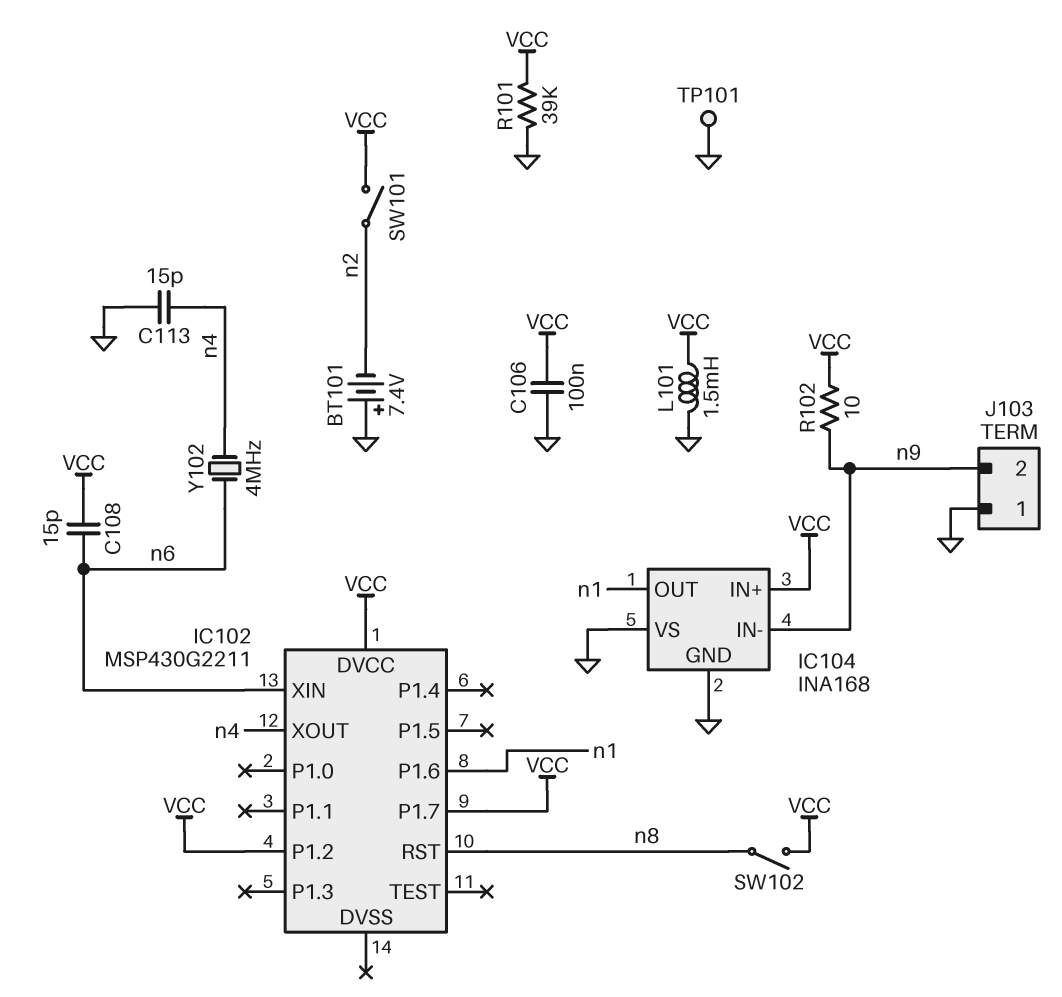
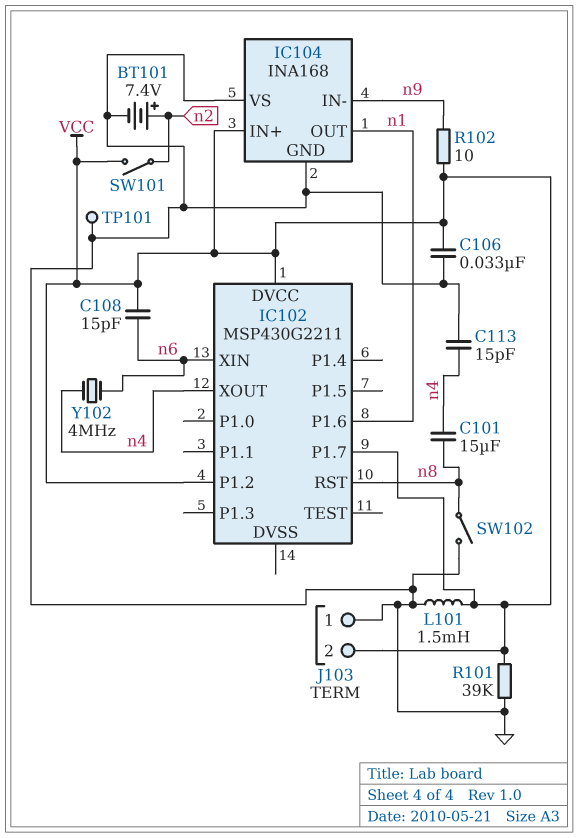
BT101: 7.4V (plus GND, minus n2) -> 7.4V (plus n2, minus GND)
C101: none -> 15uF (n4, n8)
C106: 100nF (GND, VCC) -> 33nF (GND, VCC)
J103 pin 2: n9 -> VCC
SW102: switch (VCC, n8) -> switch (GND, n8)

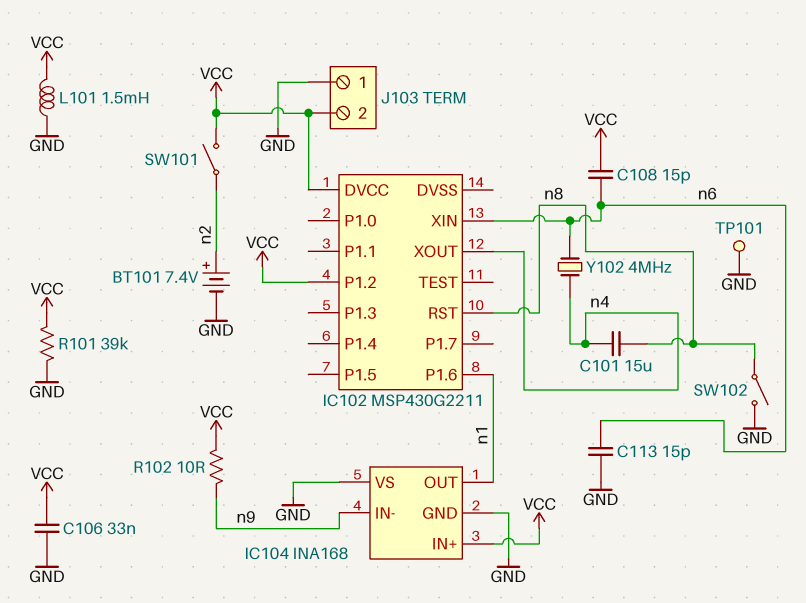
C113: 15pF (GND, n4) -> 15pF (GND, n6)
IC102 pin P1.7: VCC -> none

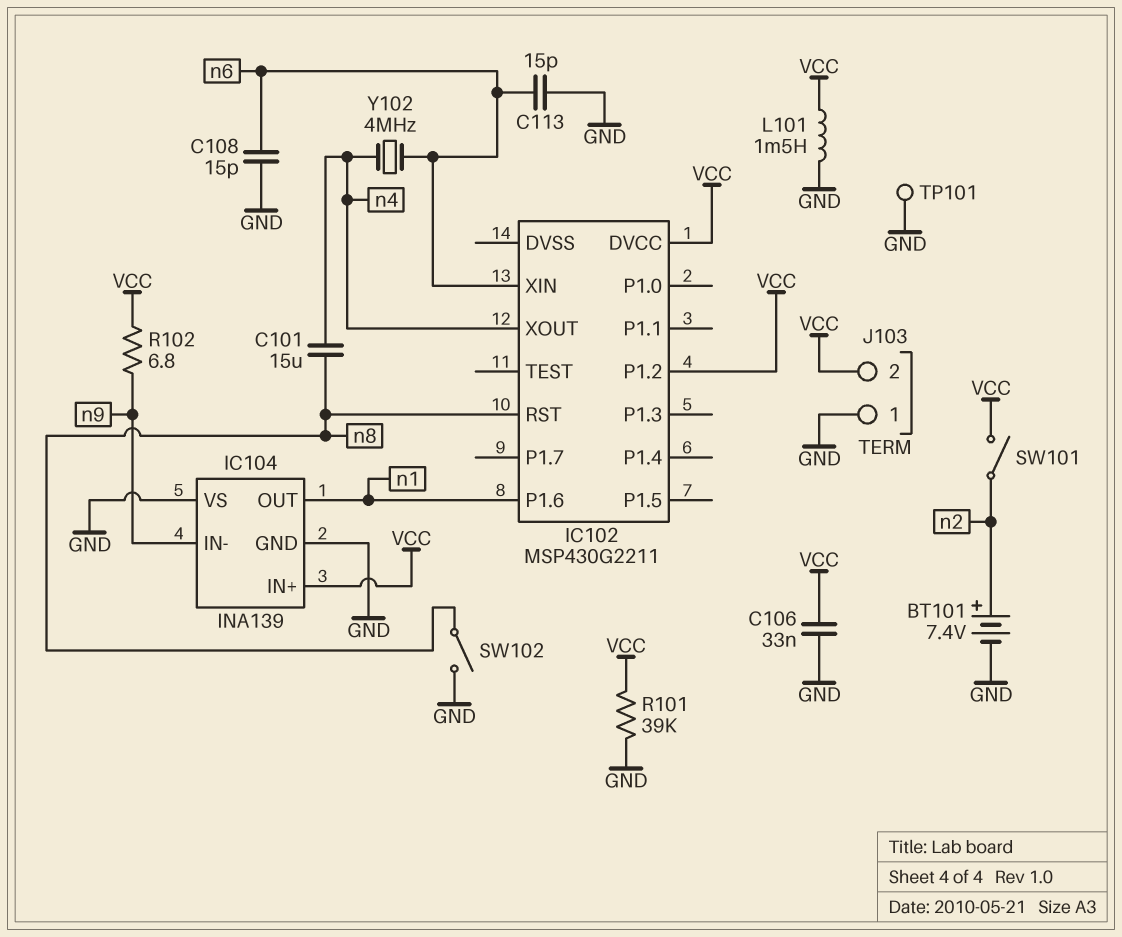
C108: 15pF (VCC, n6) -> 15pF (GND, n6)
IC104: INA168 -> INA139
R102: 10 (VCC, n9) -> 6.8 (VCC, n9)

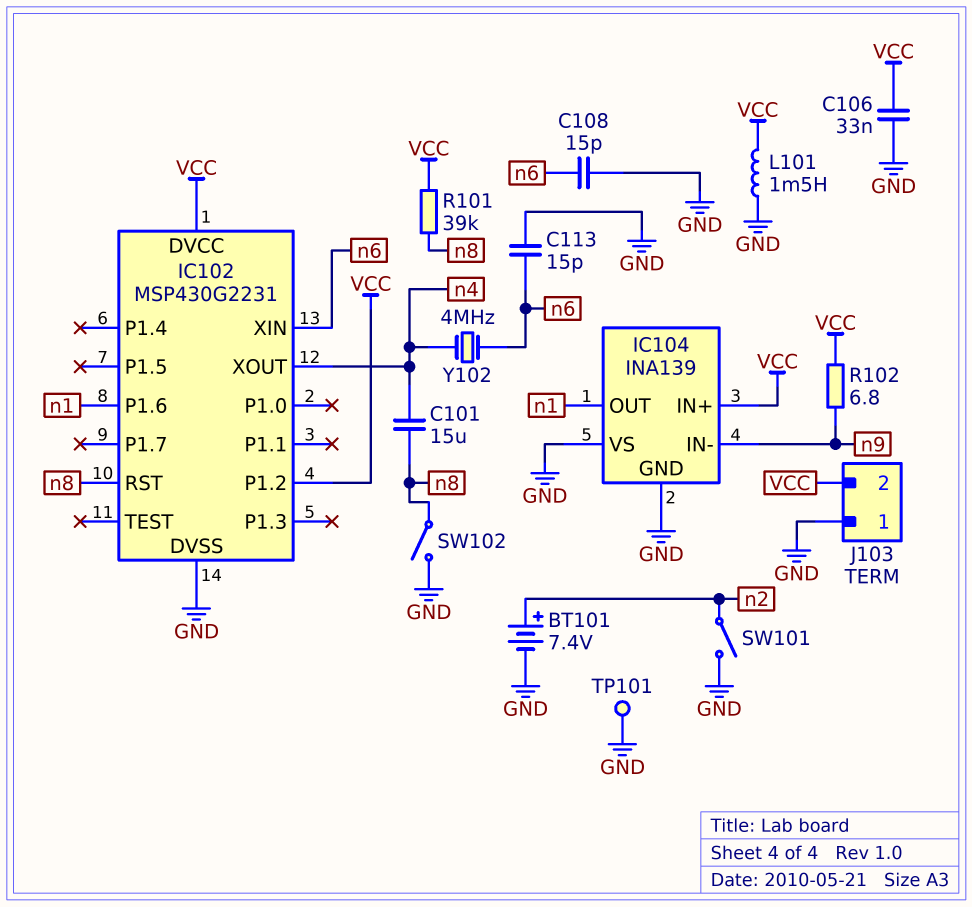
IC102: MSP430G2211 -> MSP430G2231
IC102 pin DVSS: none -> GND
R101: 39k (GND, VCC) -> 39k (VCC, n8)
SW101: switch (VCC, n2) -> switch (GND, n2)

